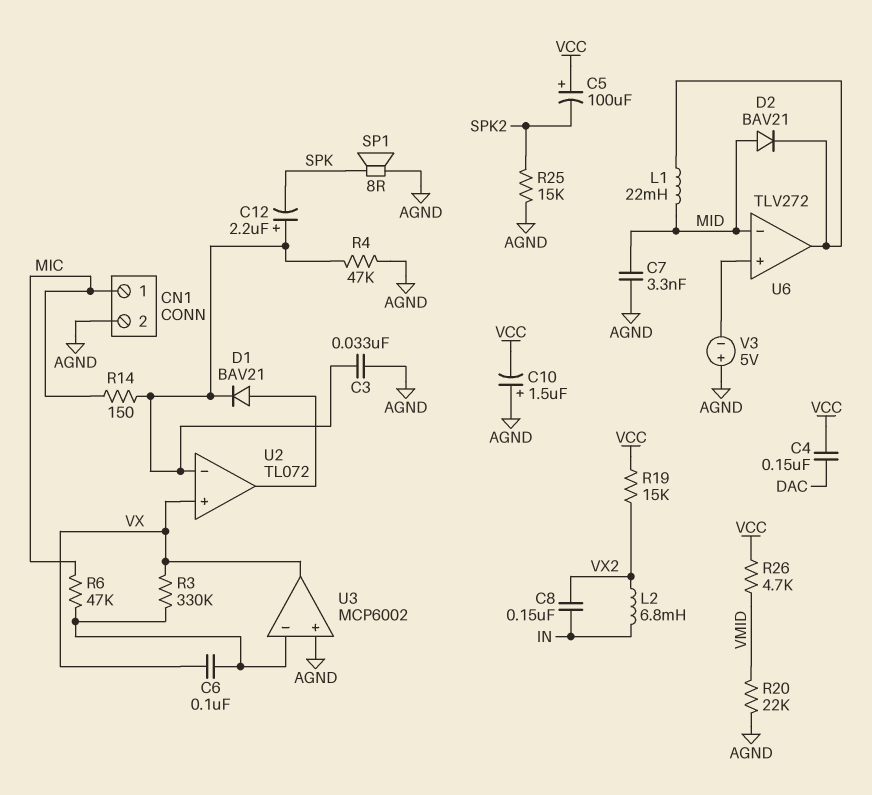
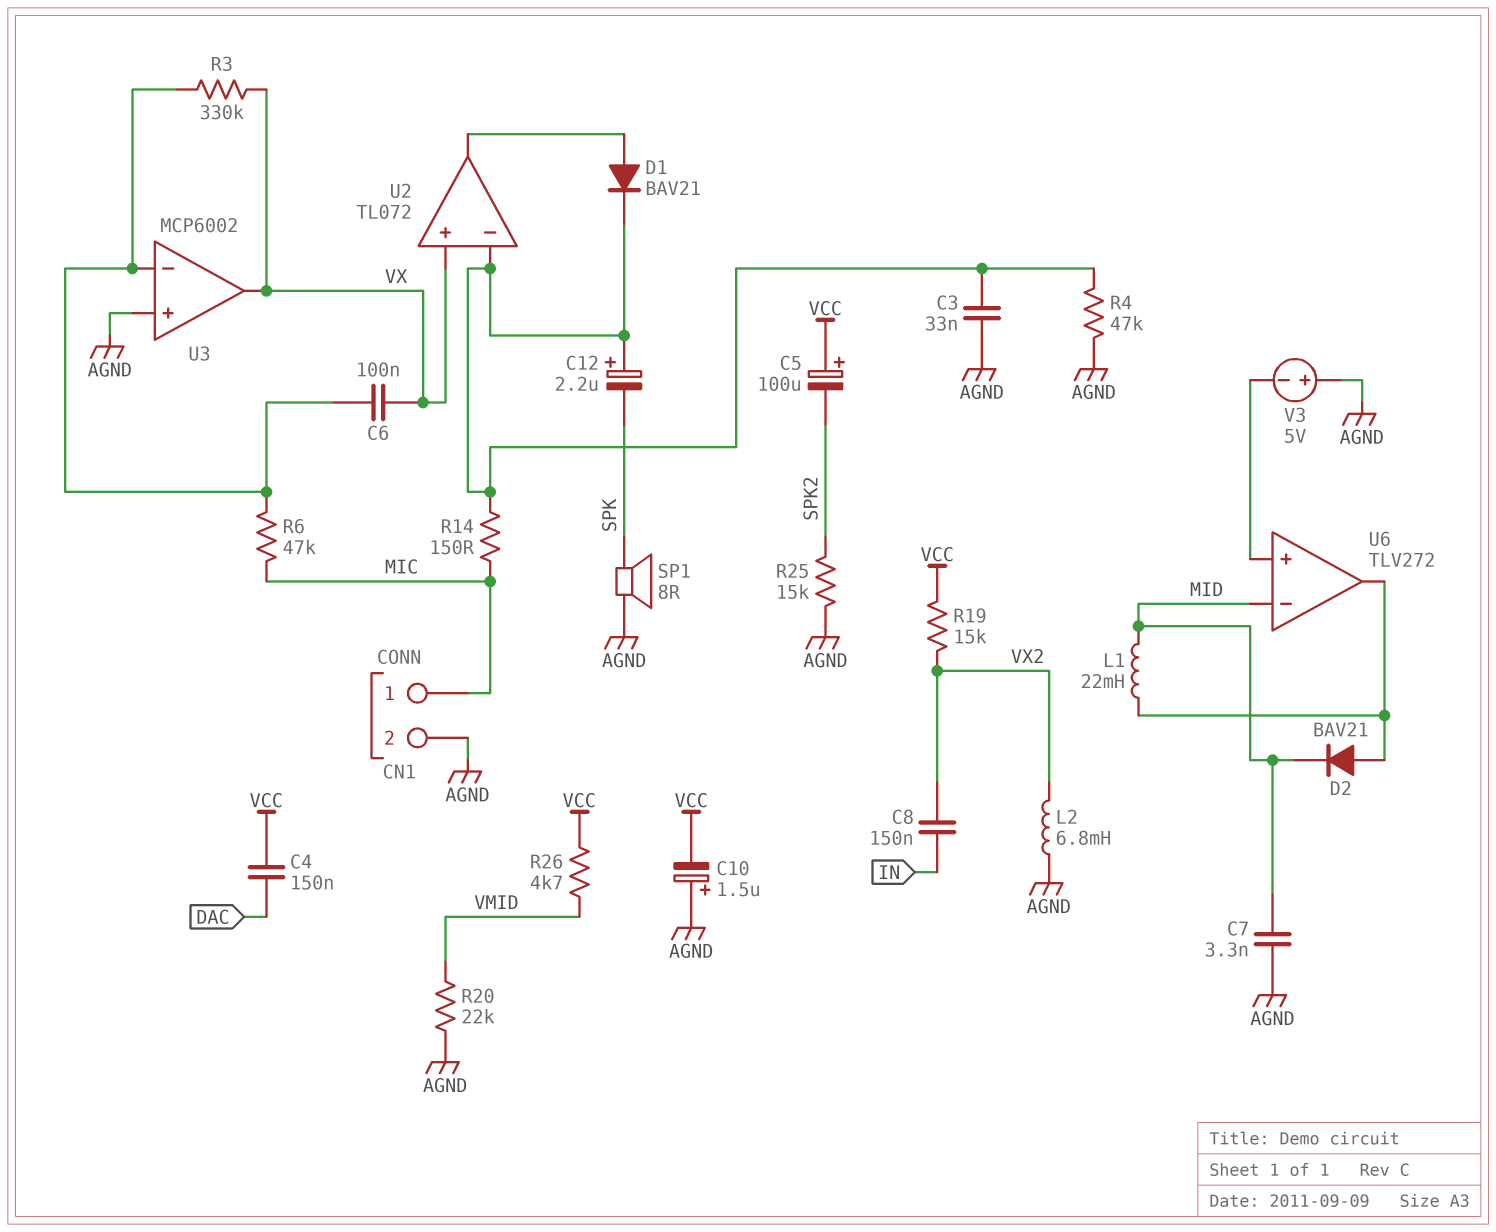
D2: diode BAV21 (A MID, K U6/out) -> diode BAV21 (A U6/out, K MID)
L2: 6.8mH (IN, VX2) -> 6.8mH (AGND, VX2)

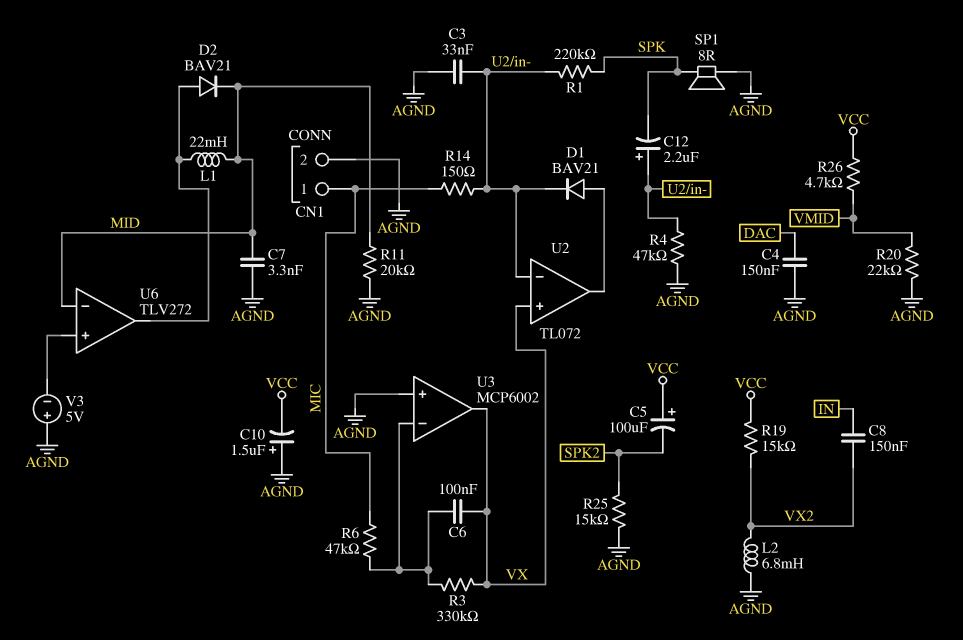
C4: 150nF (DAC, VCC) -> 150nF (AGND, DAC)
R1: none -> 220k (SPK, U2/in-)
R11: none -> 20k (AGND, MID)

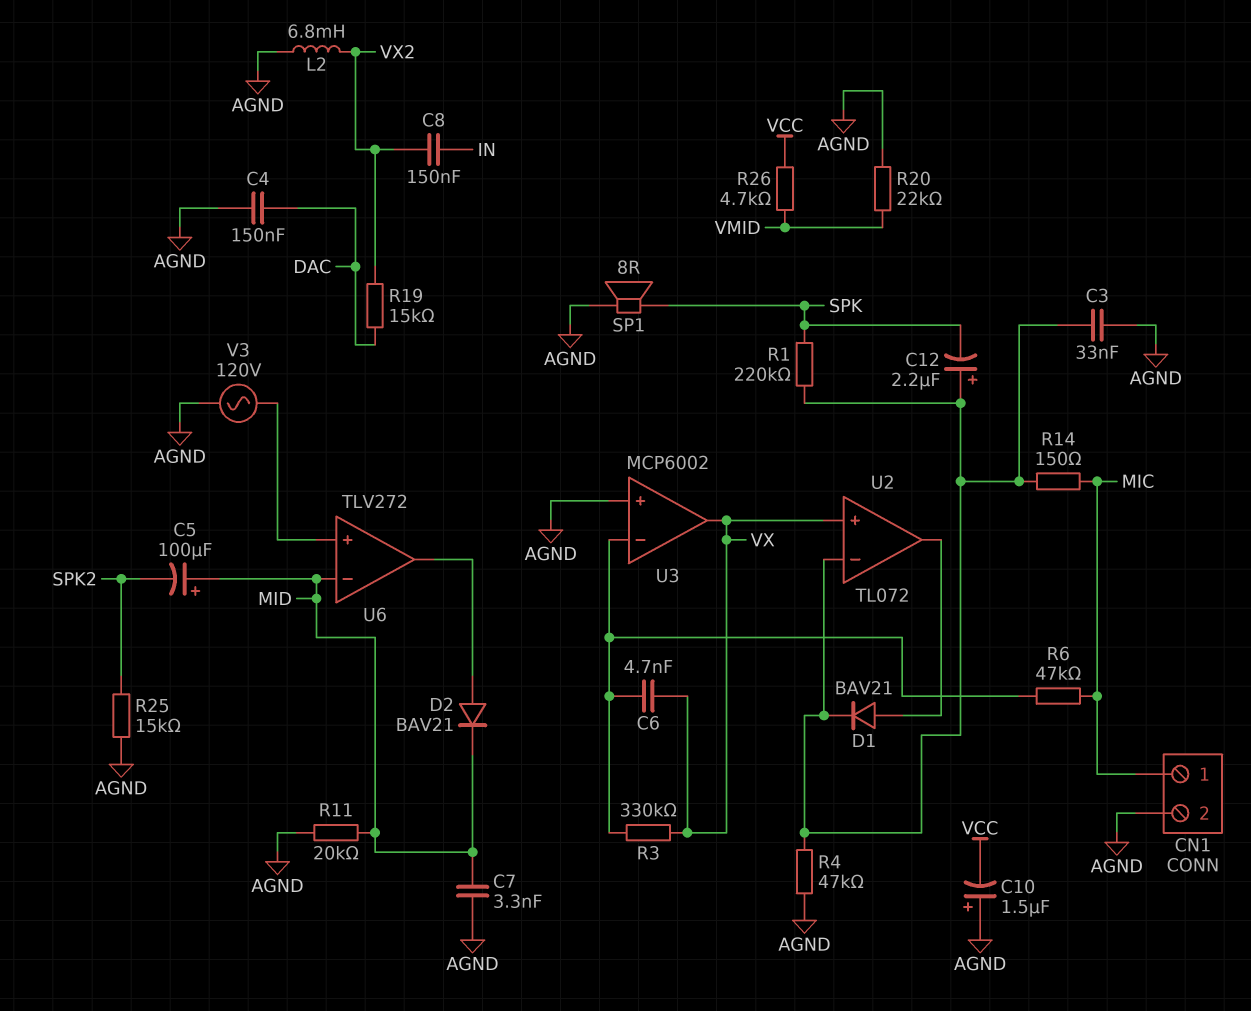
C5: 100uF (plus VCC, minus SPK2) -> 100uF (plus MID, minus SPK2)
C6: 100nF (U3/in-, VX) -> 4.7nF (U3/in-, VX)
L1: 22mH (MID, U6/out) -> none
R19: 15k (VCC, VX2) -> 15k (DAC, VX2)
V3: 5V (plus AGND, minus U6/in+) -> AC 120V (AGND, U6/in+)

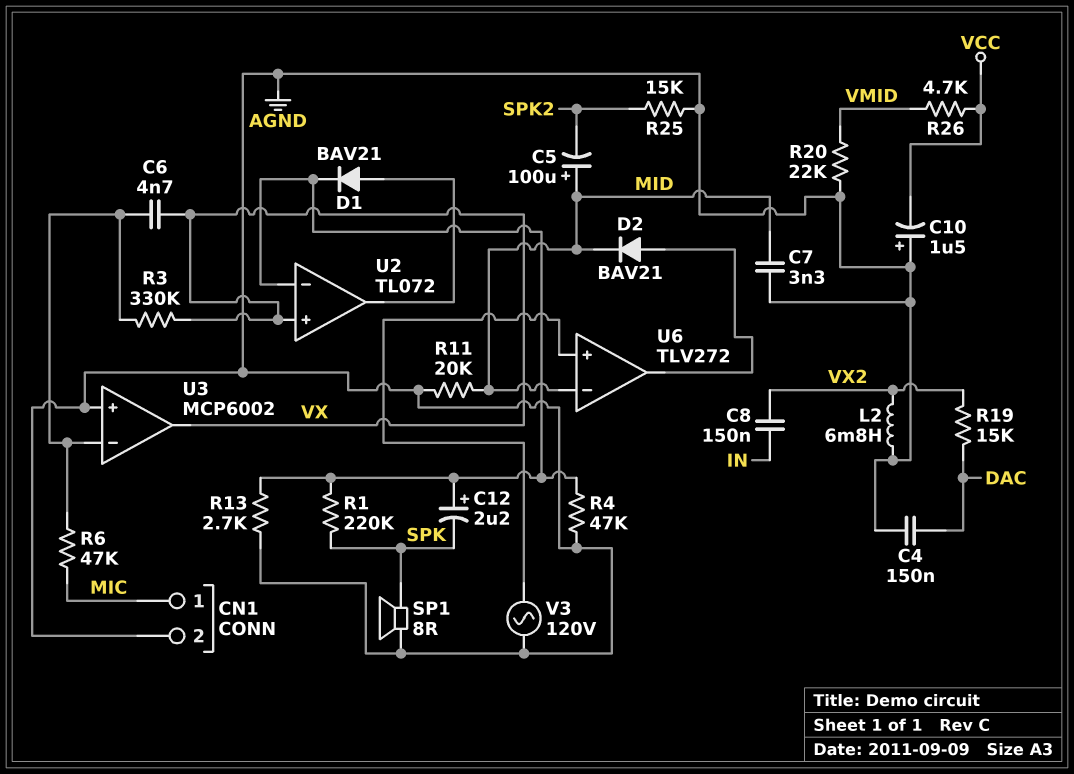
C3: 33nF (AGND, U2/in-) -> none
R13: none -> 2.7k (AGND, U2/in-)
R14: 150 (MIC, U2/in-) -> none

